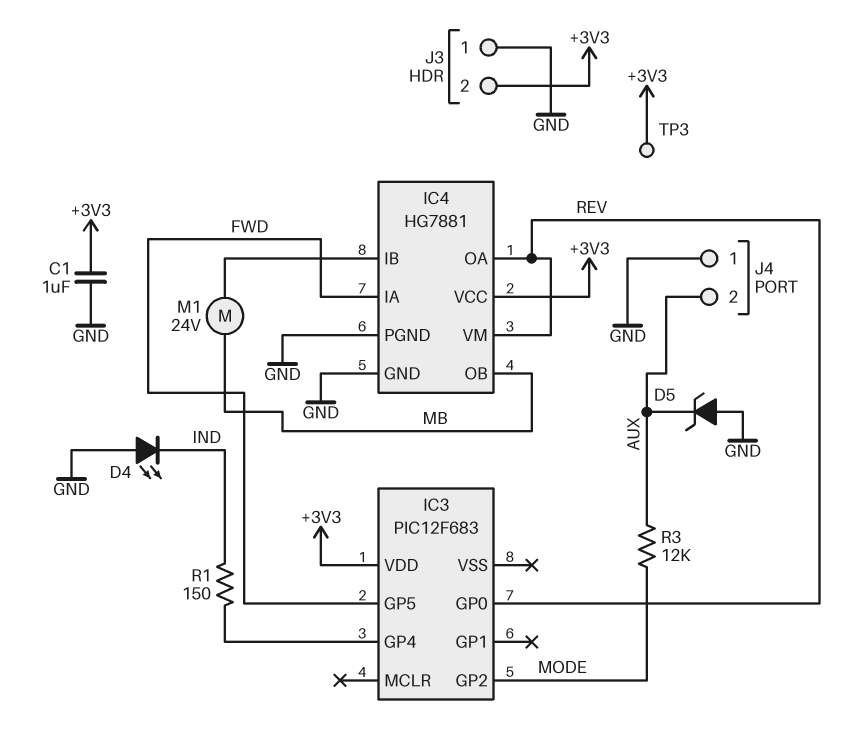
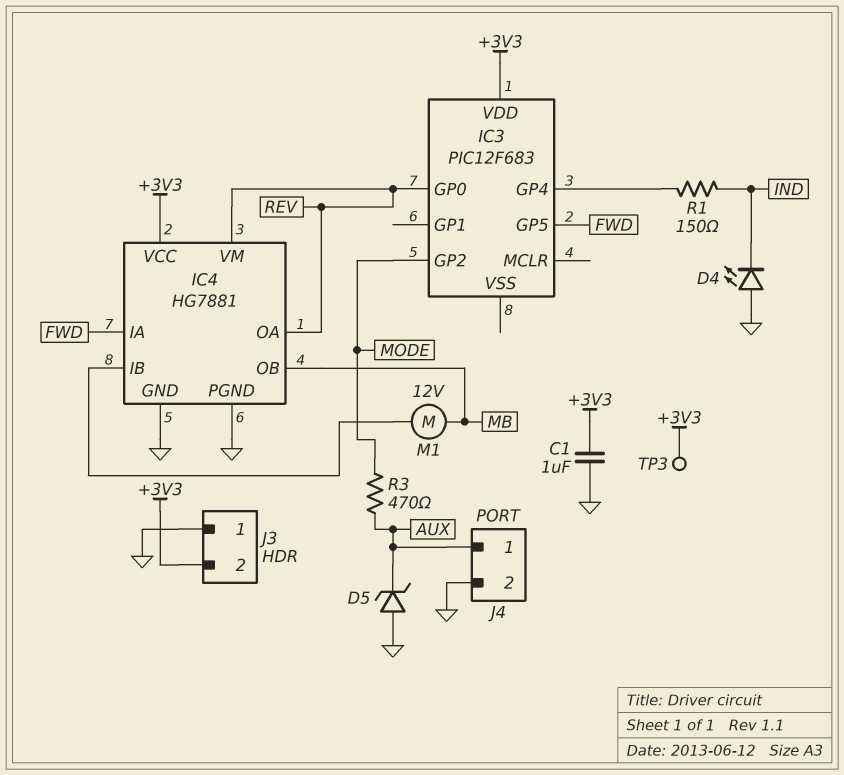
J4 pin 1: GND -> AUX
J4 pin 2: AUX -> GND
M1: motor 24V (IC4/IB, MB) -> motor 12V (IC4/IB, MB)
R3: 12k (AUX, MODE) -> 470 (AUX, MODE)

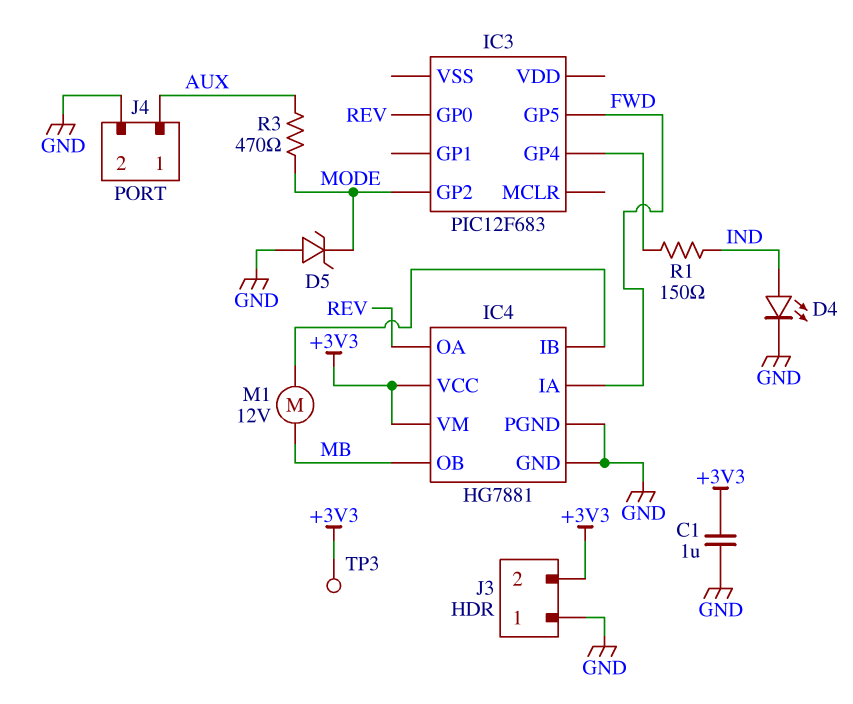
D4: LED (A GND, K IND) -> LED (A IND, K GND)
D5: zener (A GND, K AUX) -> zener (A GND, K MODE)
IC3 pin VDD: +3V3 -> none
IC4 pin VM: REV -> +3V3

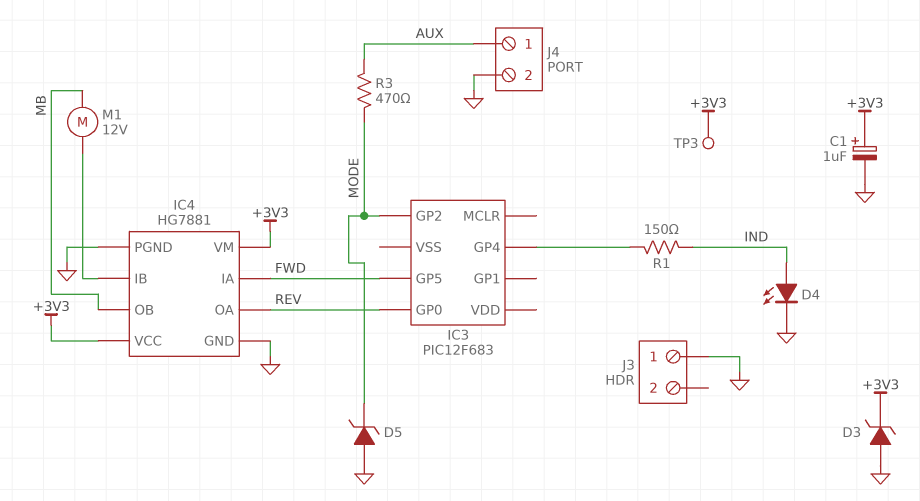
C1: 1uF (+3V3, GND) -> 1uF (plus +3V3, minus GND)
D3: none -> zener (A GND, K +3V3)
J3 pin 2: +3V3 -> none

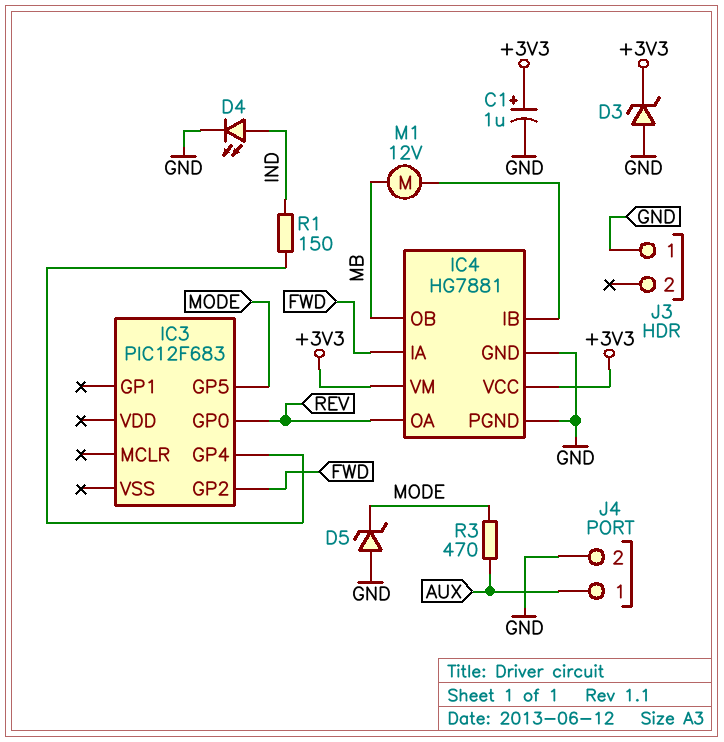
IC3 pin GP2: MODE -> FWD
IC3 pin GP5: FWD -> MODE
TP3: test point (+3V3) -> none

